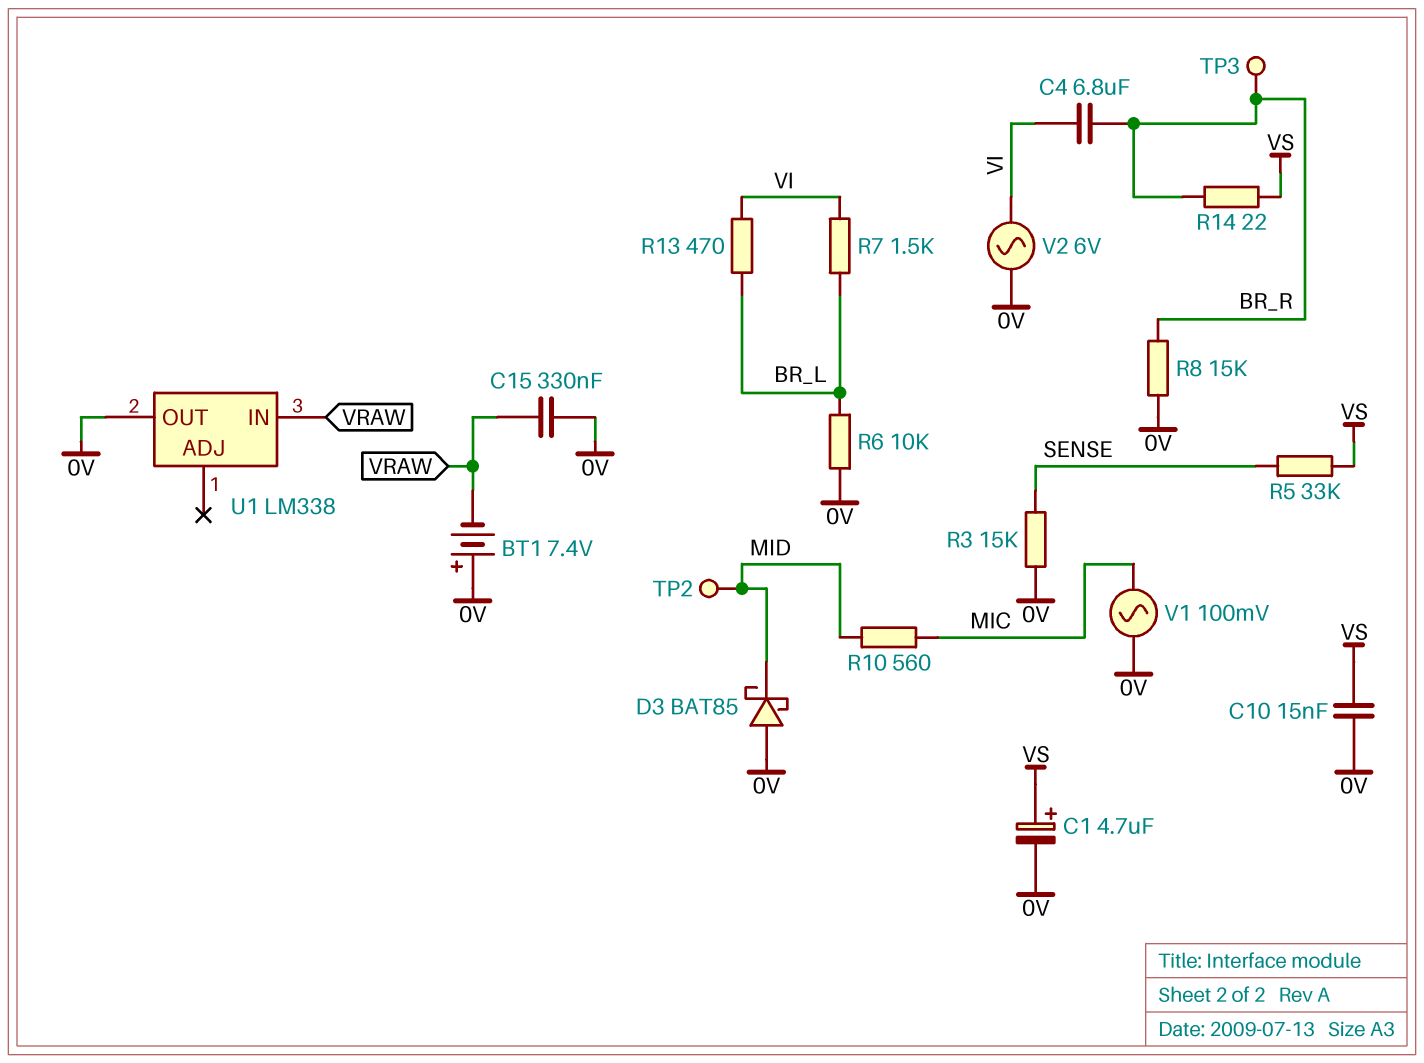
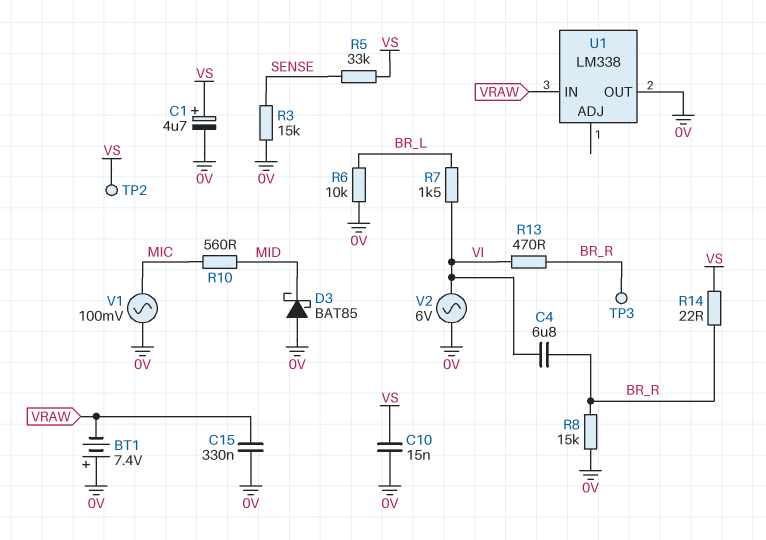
R13: 470 (BR_L, VI) -> 470 (BR_R, VI)
TP2: test point (MID) -> test point (VS)

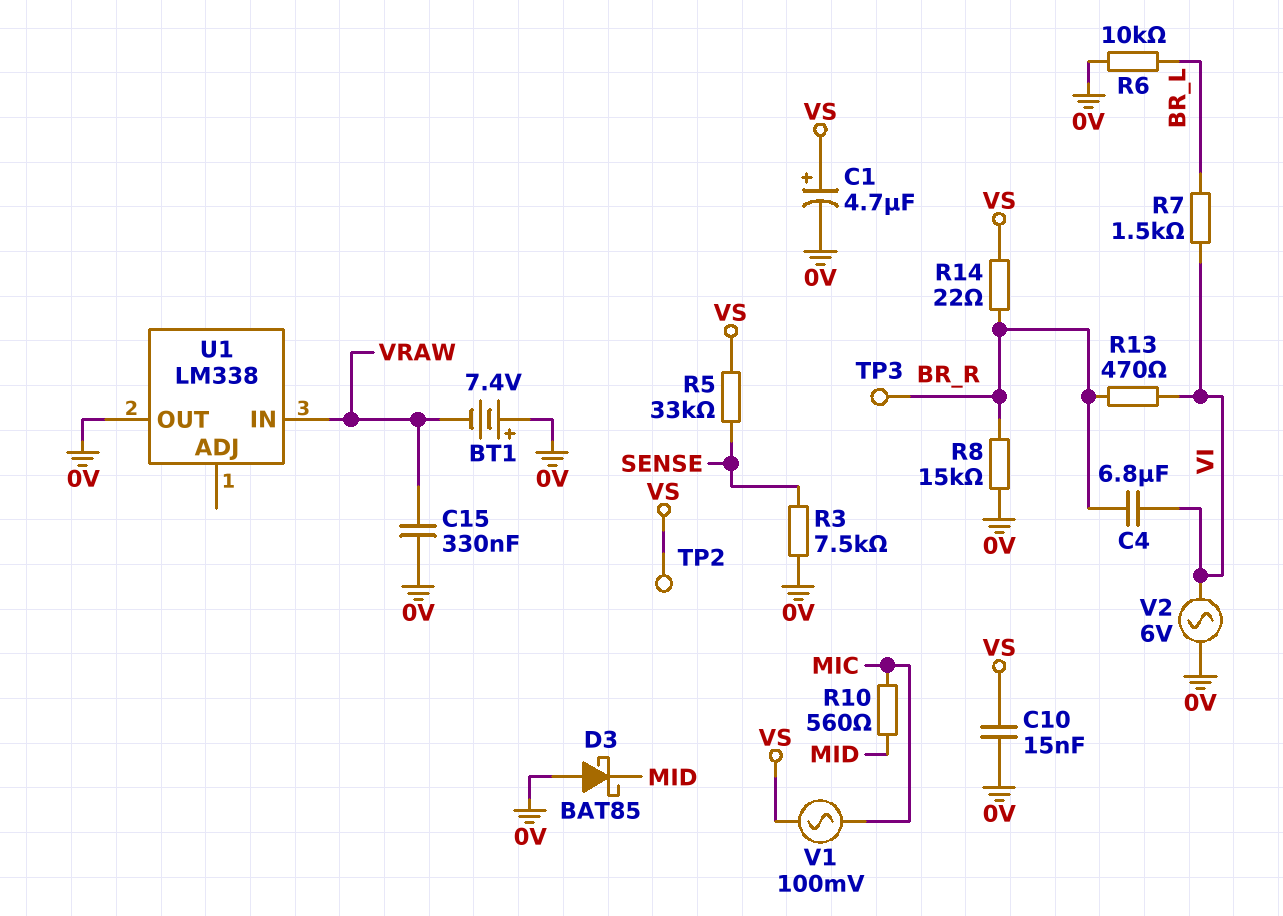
R3: 15k (0V, SENSE) -> 7.5k (0V, SENSE)
V1: AC 100mV (0V, MIC) -> AC 100mV (MIC, VS)

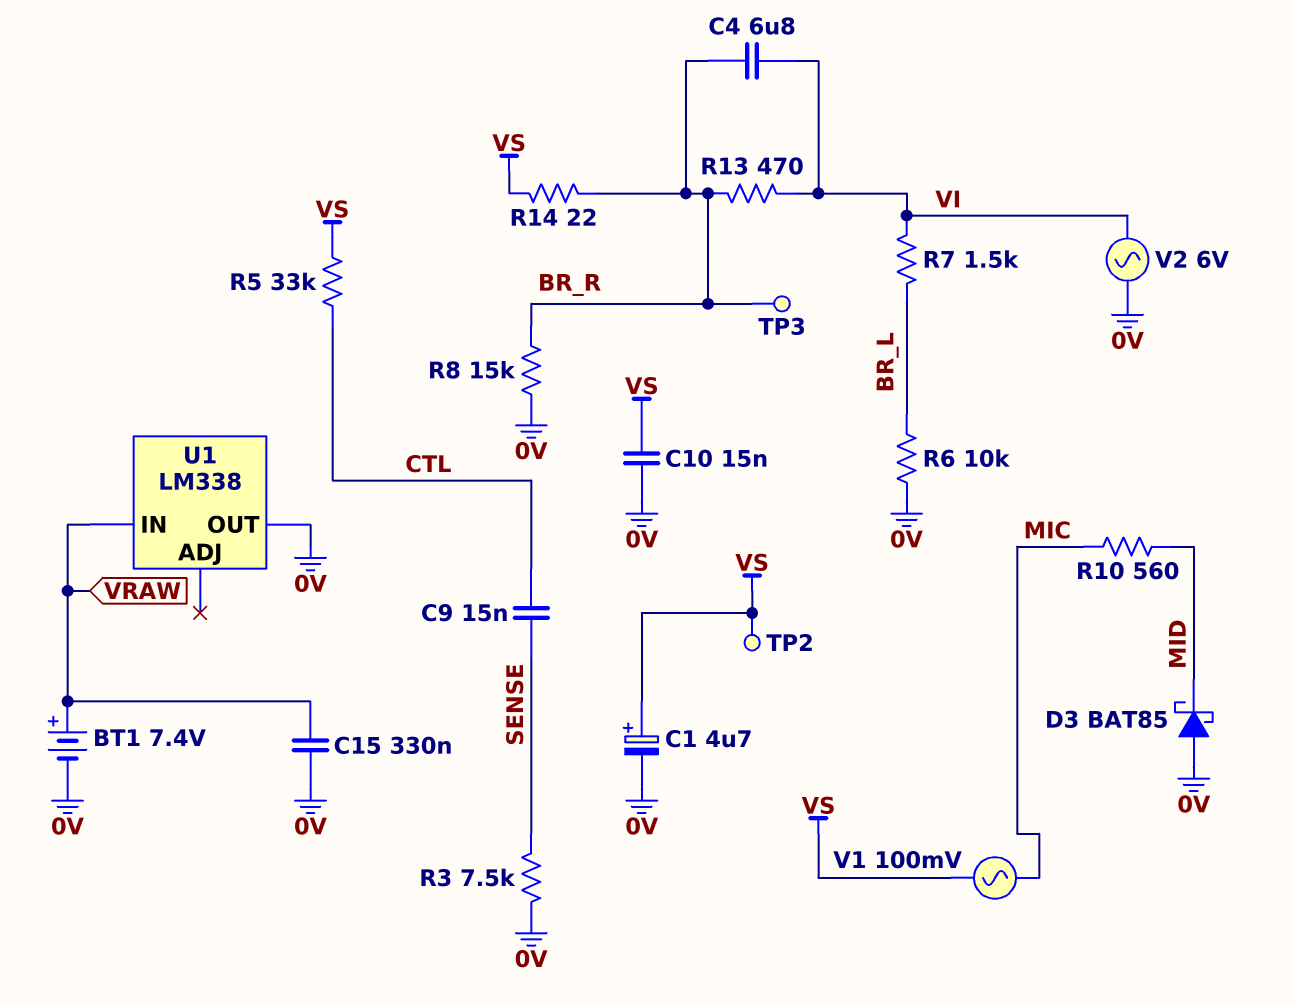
BT1: 7.4V (plus 0V, minus VRAW) -> 7.4V (plus VRAW, minus 0V)
C9: none -> 15nF (CTL, SENSE)
R5: 33k (SENSE, VS) -> 33k (CTL, VS)

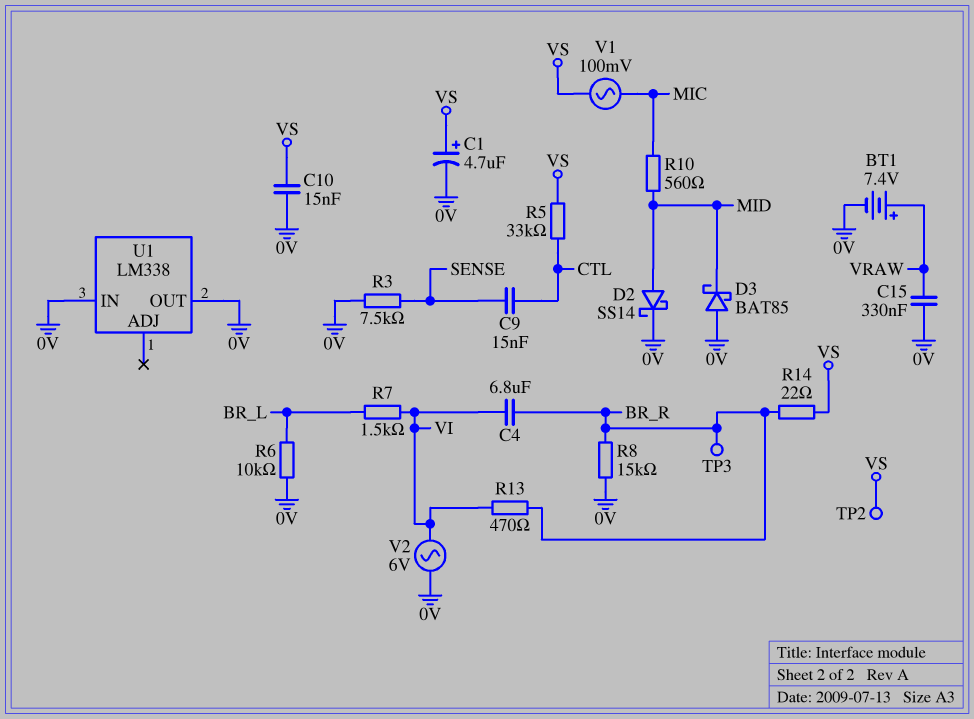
D2: none -> schottky SS14 (A MID, K 0V)
U1 pin IN: VRAW -> 0V

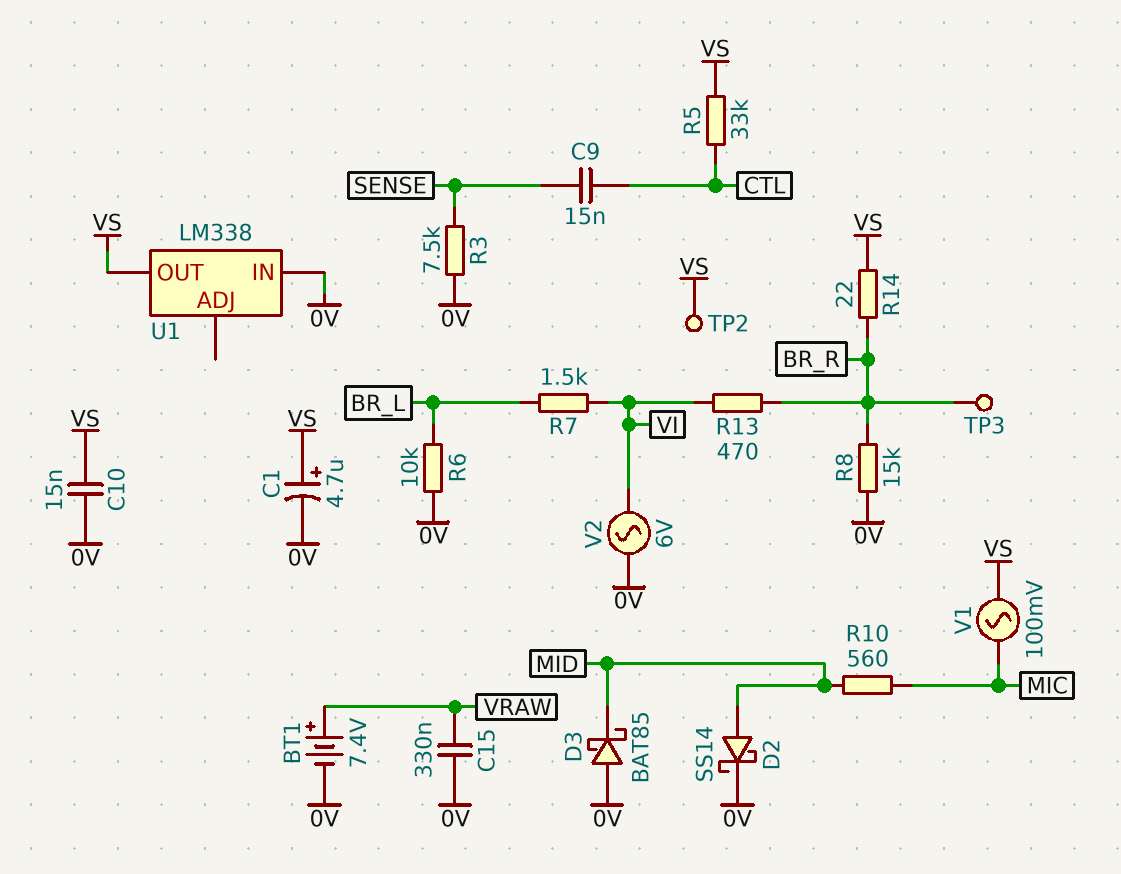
C4: 6.8uF (BR_R, VI) -> none
U1 pin OUT: 0V -> VS

